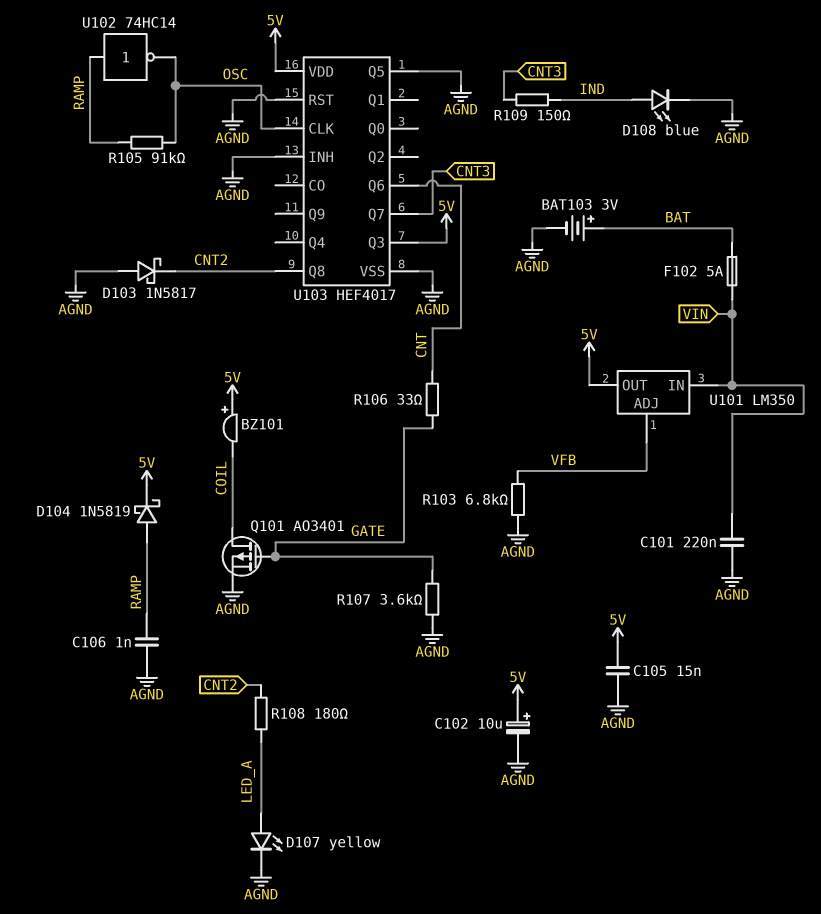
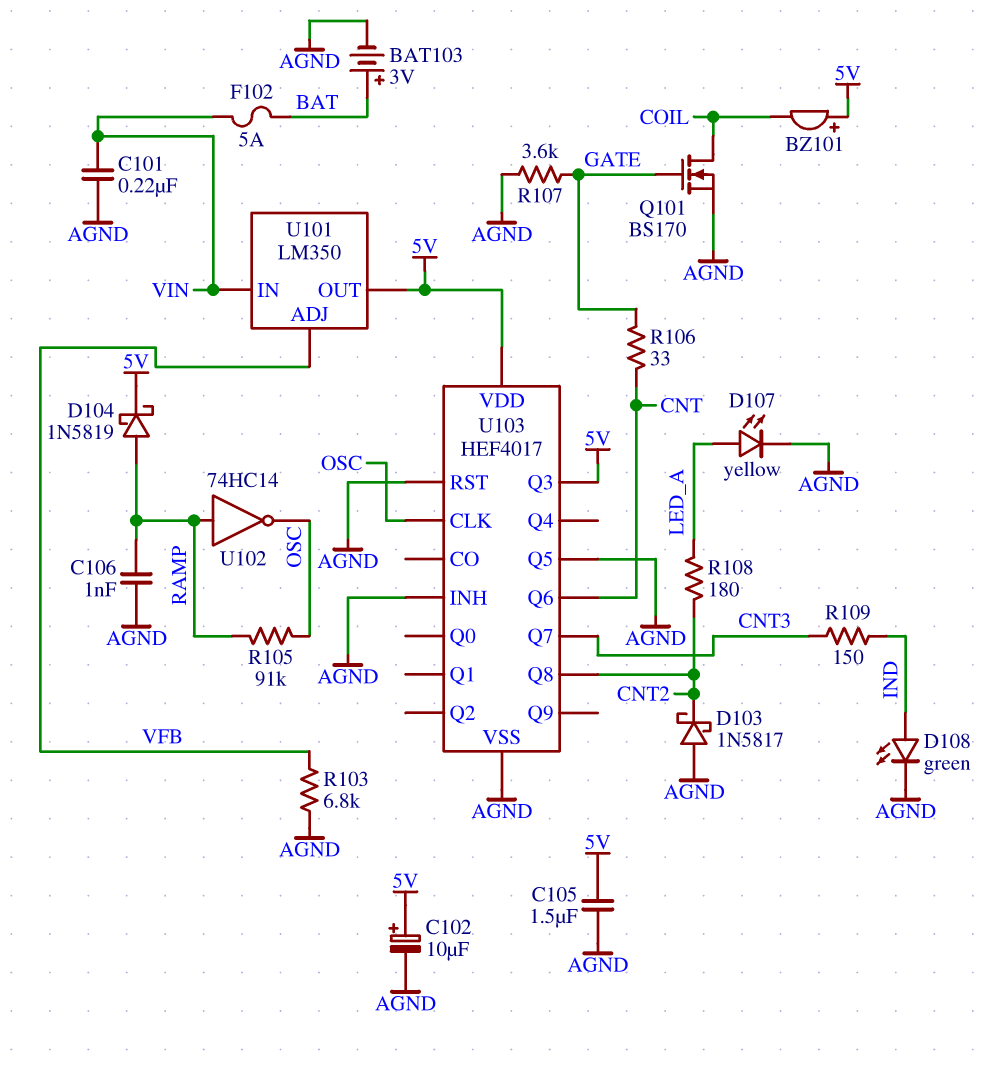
C105: 15nF (5V, AGND) -> 1.5uF (5V, AGND)
D108: LED blue (A IND, K AGND) -> LED green (A IND, K AGND)
Q101: PMOS AO3401 (G GATE, D COIL, S AGND) -> NMOS BS170 (G GATE, D COIL, S AGND)

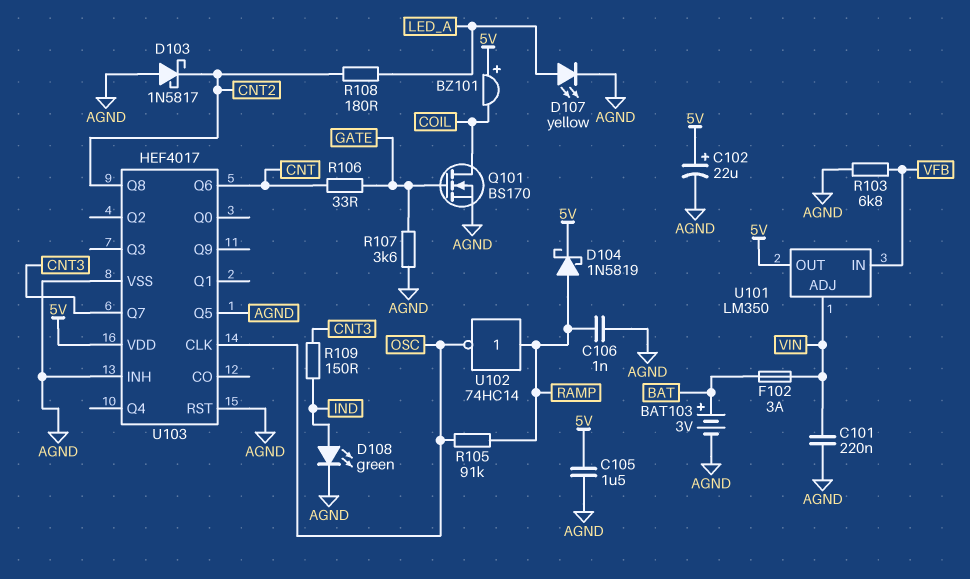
C102: 10uF (plus 5V, minus AGND) -> 22uF (plus 5V, minus AGND)
F102: 5A (BAT, VIN) -> 3A (BAT, VIN)
U101 pin ADJ: VFB -> VIN
U101 pin IN: VIN -> VFB
U103 pin Q3: 5V -> none

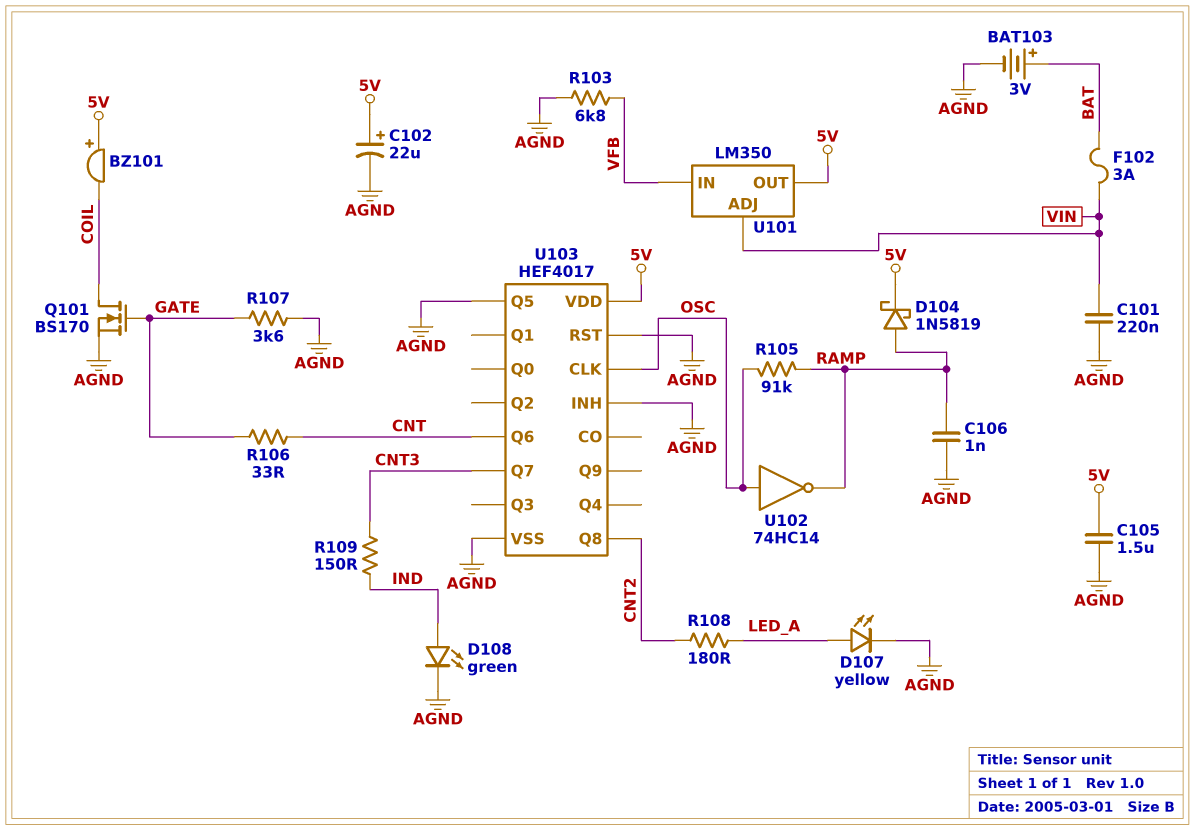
D103: schottky 1N5817 (A AGND, K CNT2) -> none
U102: NOT 74HC14 (in RAMP, out OSC) -> NOT 74HC14 (in OSC, out RAMP)

